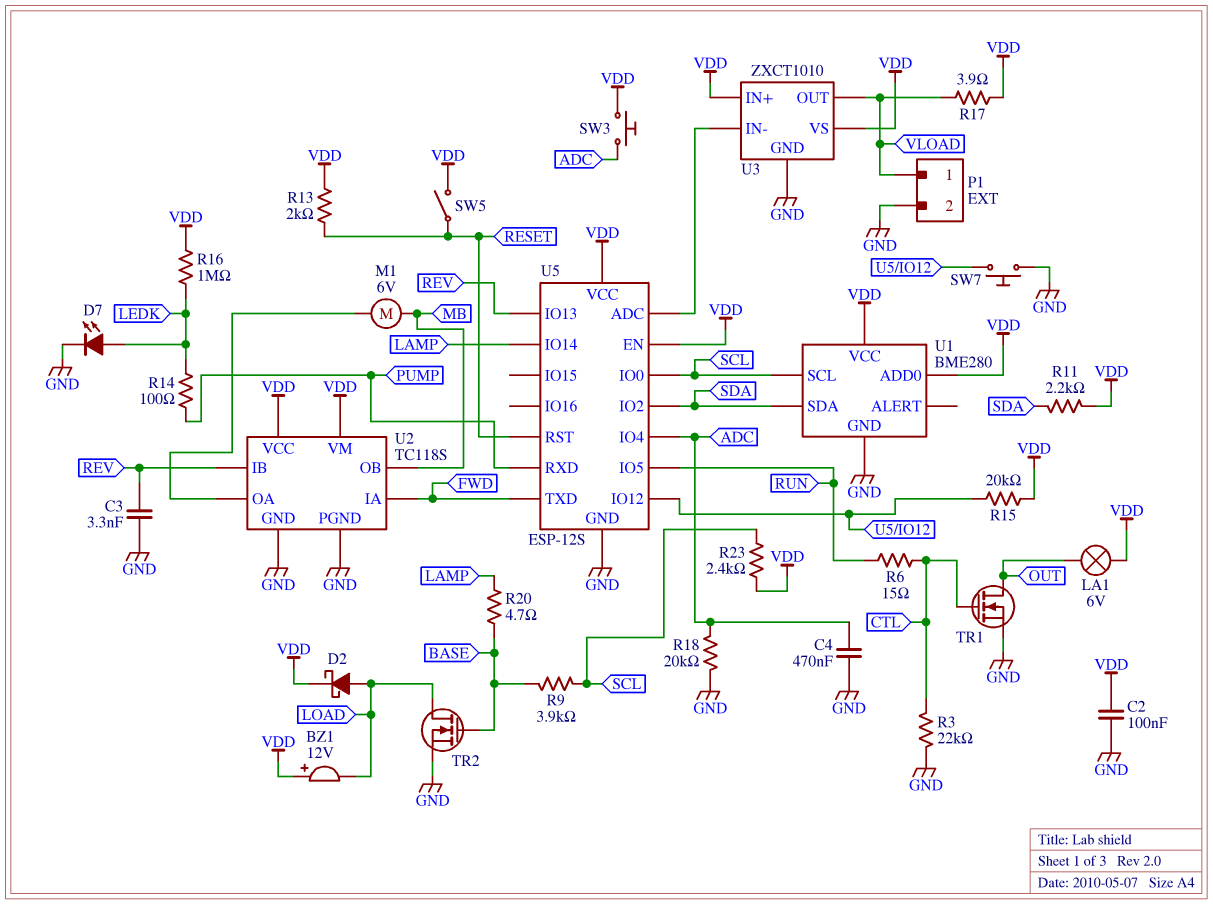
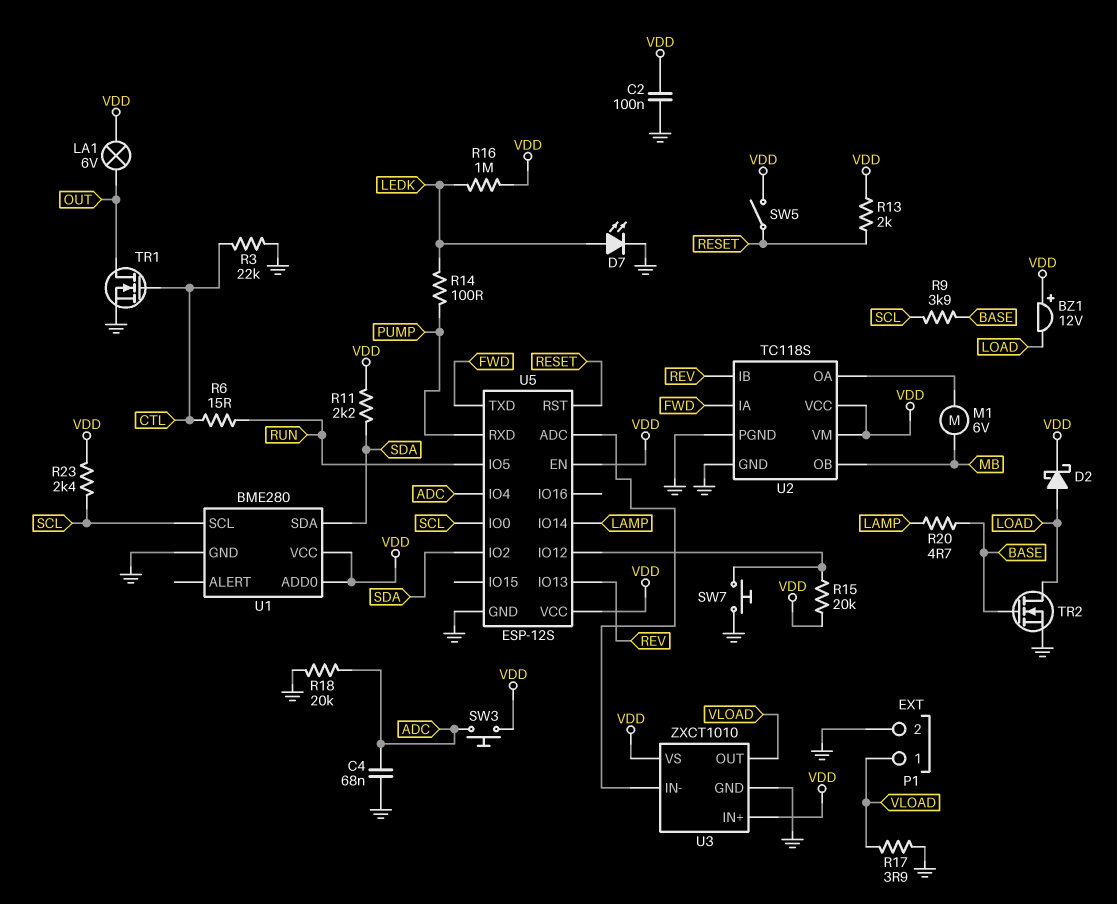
C3: 3.3nF (GND, REV) -> none
C4: 470nF (ADC, GND) -> 68nF (ADC, GND)
R17: 3.9 (VDD, VLOAD) -> 3.9 (GND, VLOAD)

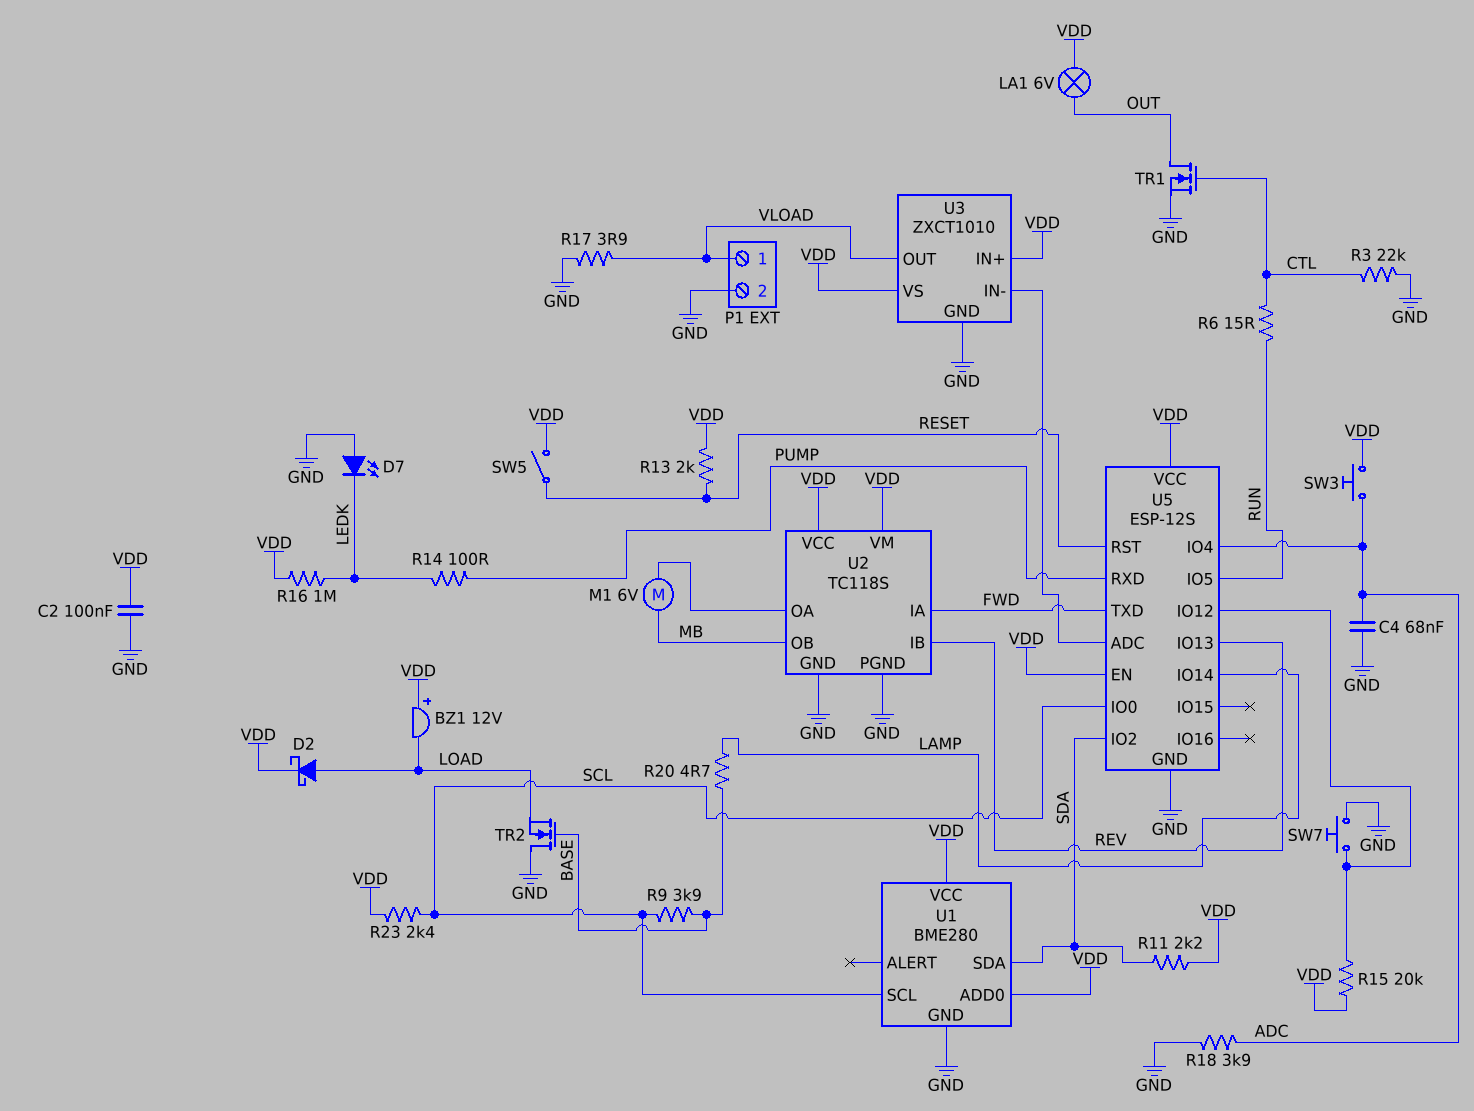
D7: LED (A LEDK, K GND) -> LED (A GND, K LEDK)
R18: 20k (ADC, GND) -> 3.9k (ADC, GND)
TR2: NMOS (G BASE, D LOAD, S GND) -> NMOS (G BASE, D GND, S LOAD)

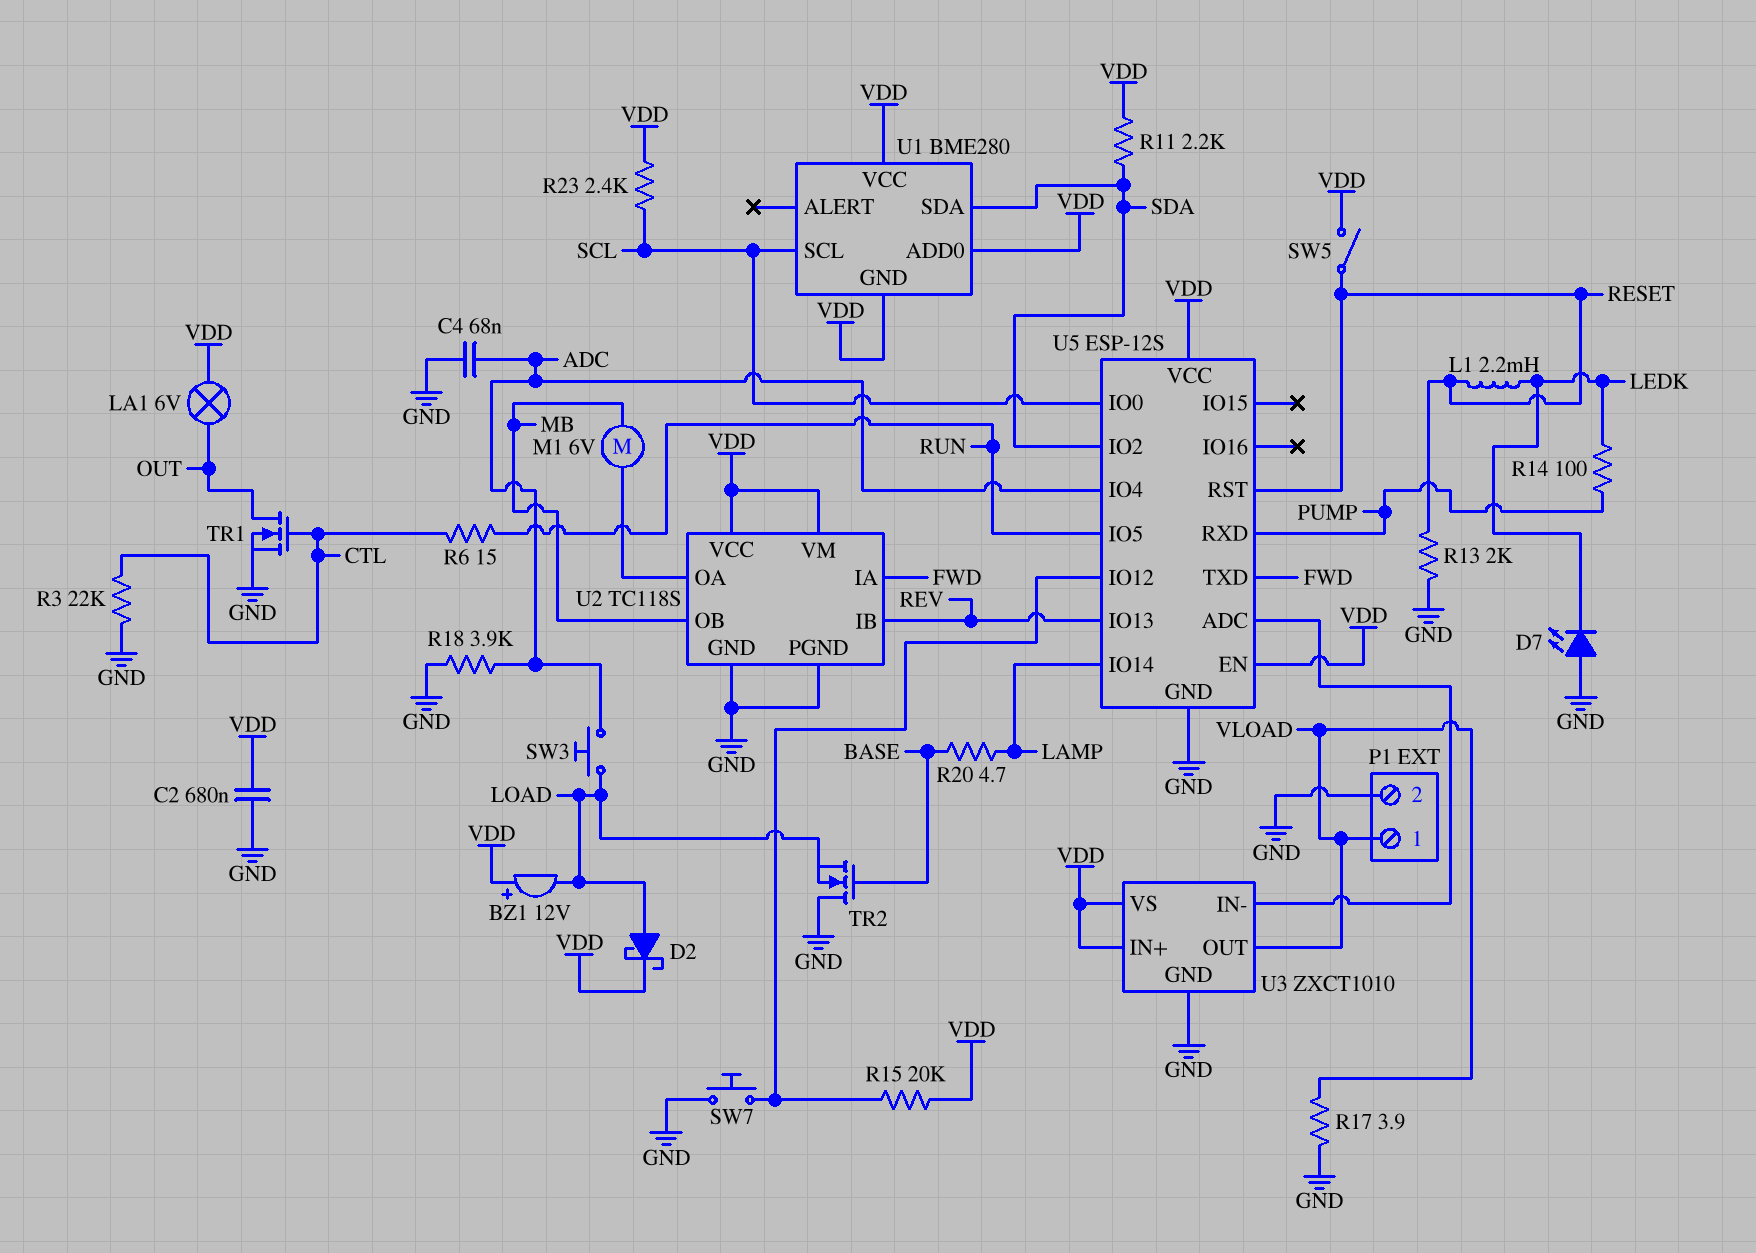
C2: 100nF (GND, VDD) -> 680nF (GND, VDD)
L1: none -> 2.2mH (LEDK, RESET)
R9: 3.9k (BASE, SCL) -> none
R13: 2k (RESET, VDD) -> 2k (GND, RESET)
R16: 1M (LEDK, VDD) -> none
SW3: button (ADC, VDD) -> button (ADC, LOAD)
U1 pin GND: GND -> VDD

